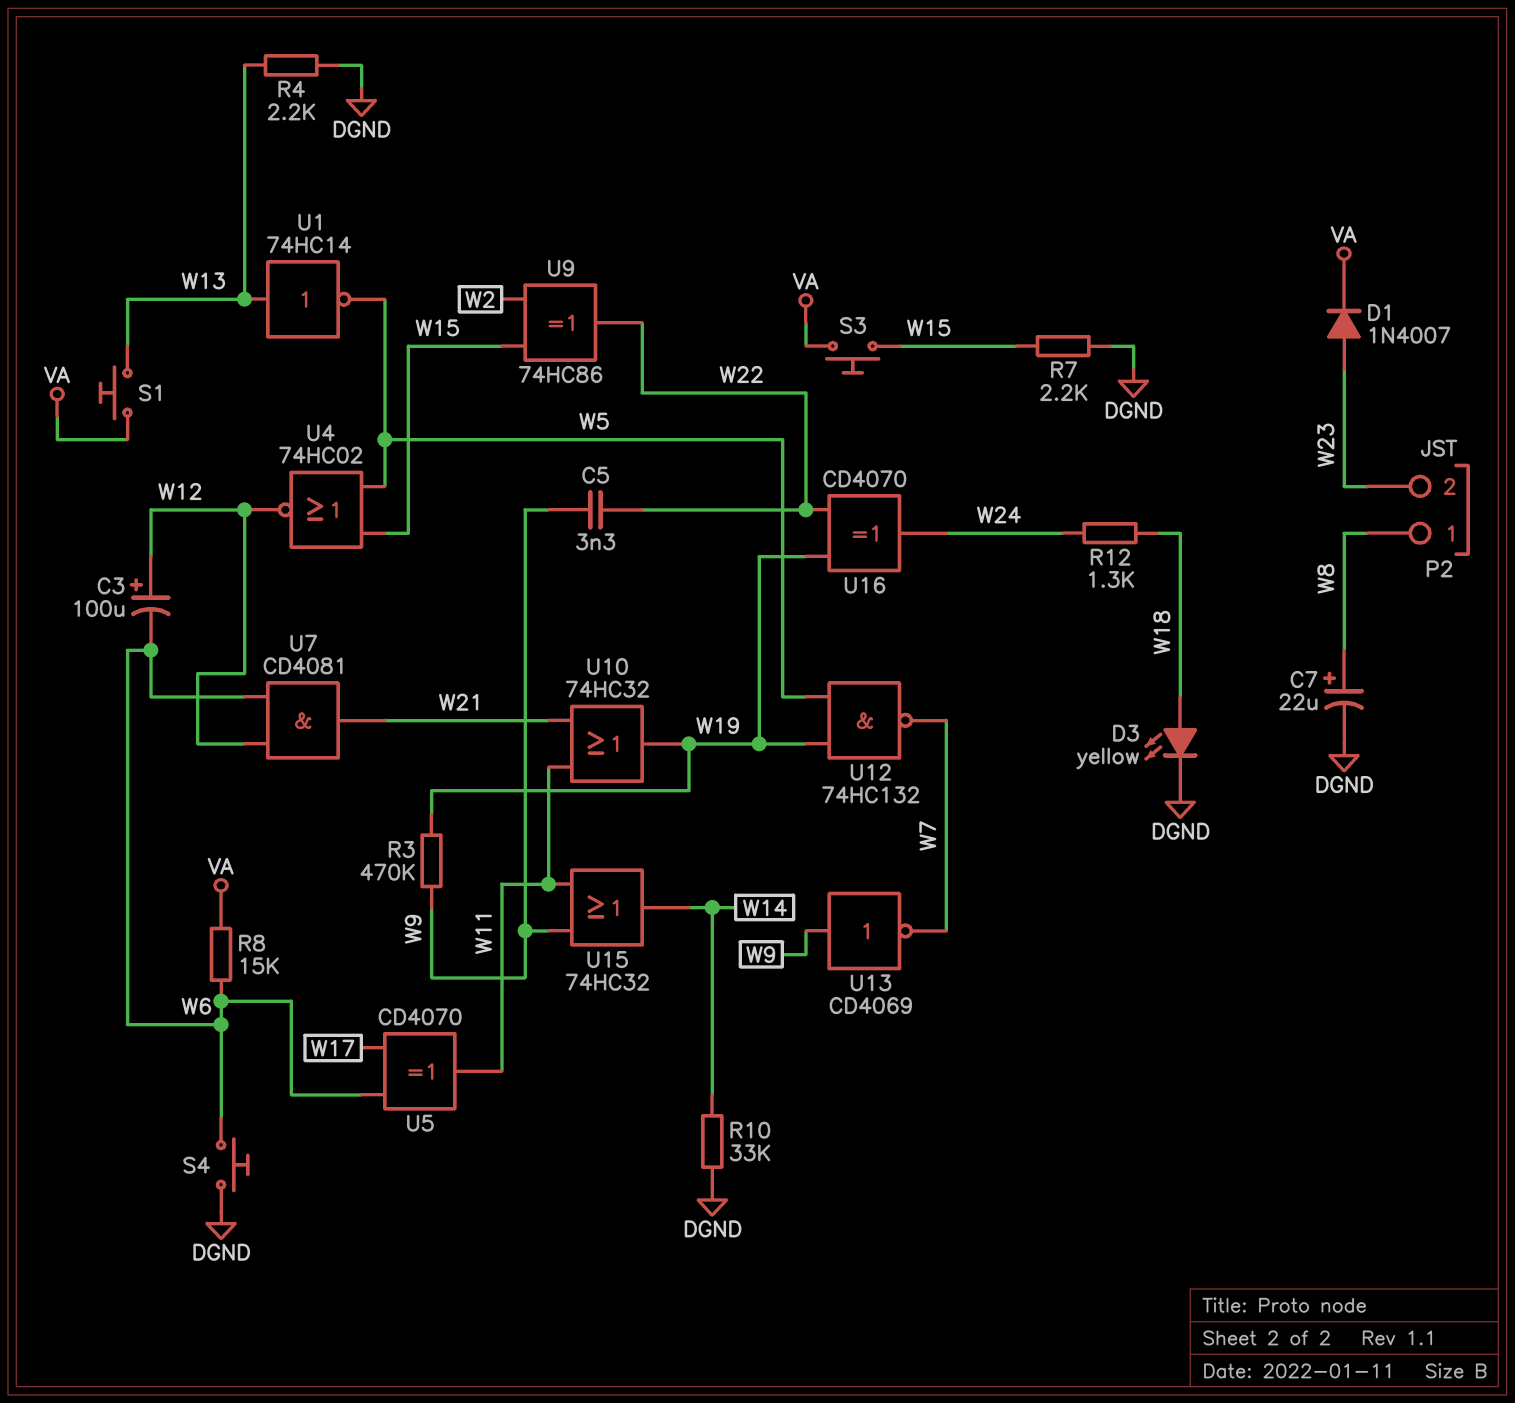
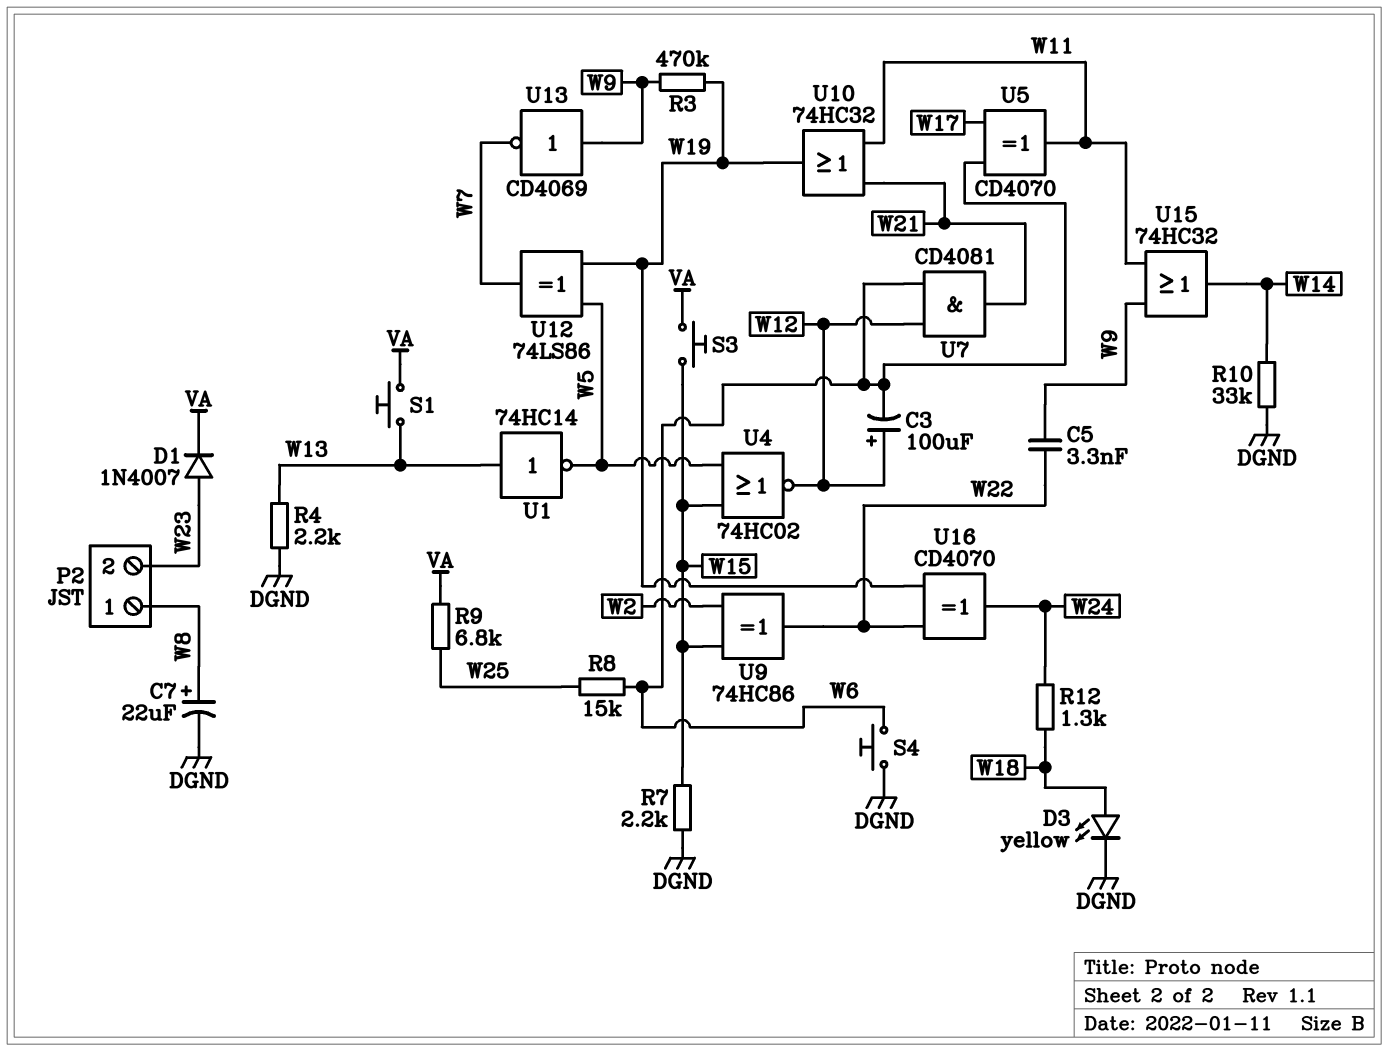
R8: 15k (VA, W6) -> 15k (W6, W25)
R9: none -> 6.8k (VA, W25)
U12: NAND 74HC132 (in W5, in W19, out W7) -> XOR 74LS86 (in W5, in W19, out W7)

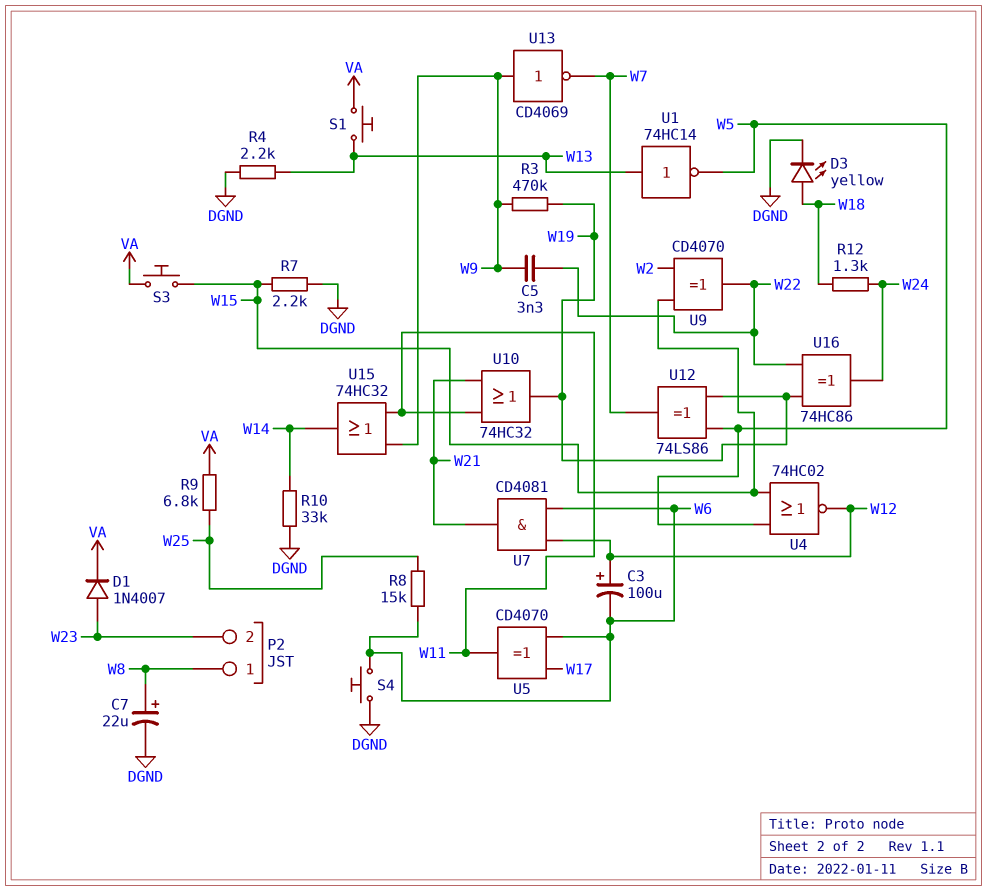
U9: XOR 74HC86 (in W2, in W15, out W22) -> XOR CD4070 (in W2, in W15, out W22)
U16: XOR CD4070 (in W19, in W22, out W24) -> XOR 74HC86 (in W19, in W22, out W24)

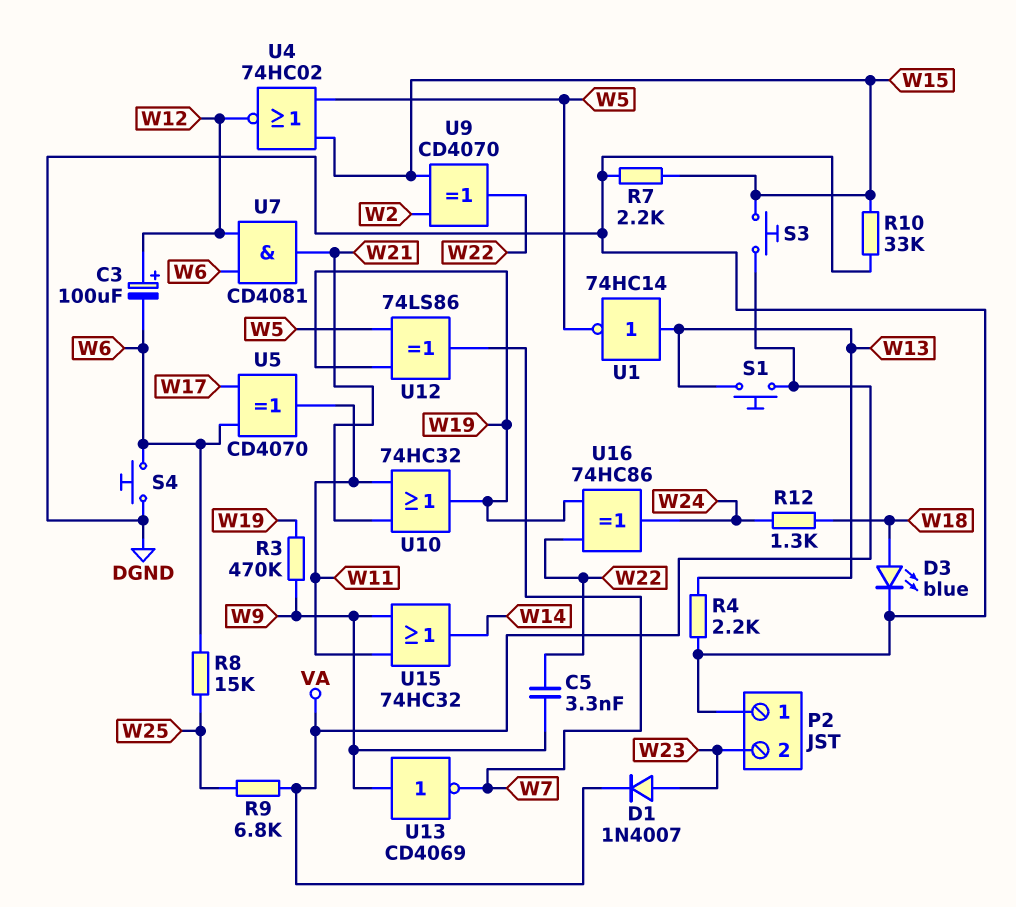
C7: 22uF (plus W8, minus DGND) -> none
D3: LED yellow (A W18, K DGND) -> LED blue (A W18, K DGND)
P2 pin 1: W8 -> DGND
R10: 33k (DGND, W14) -> 33k (DGND, W15)

